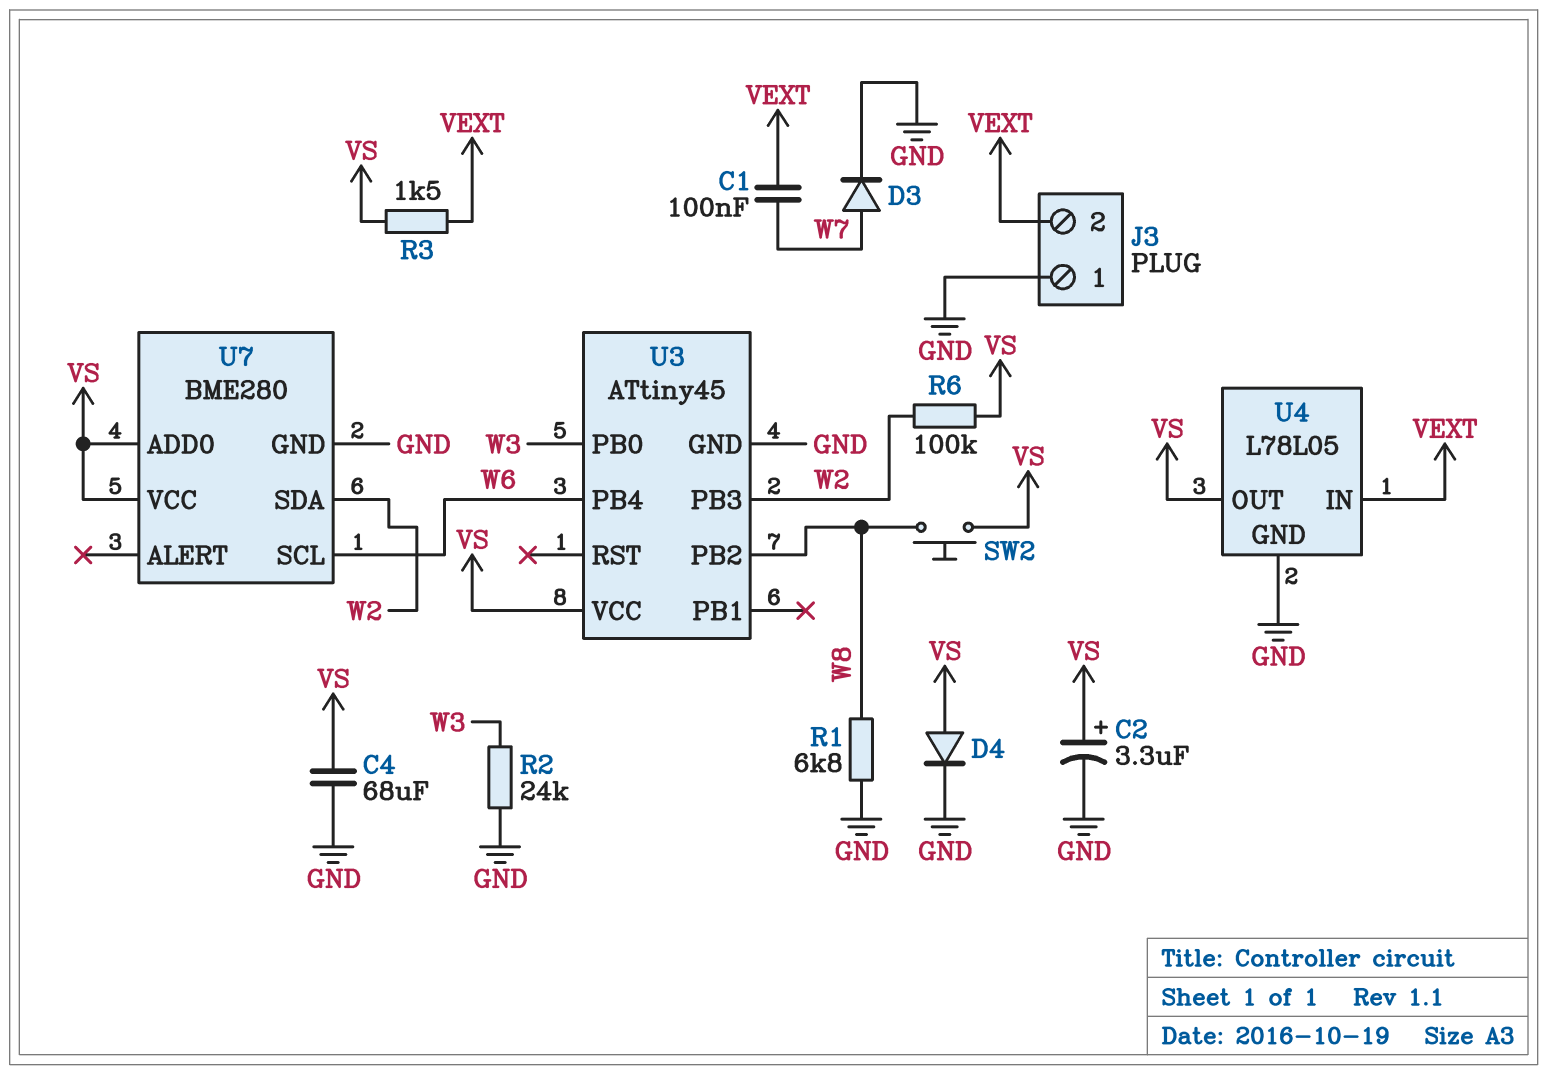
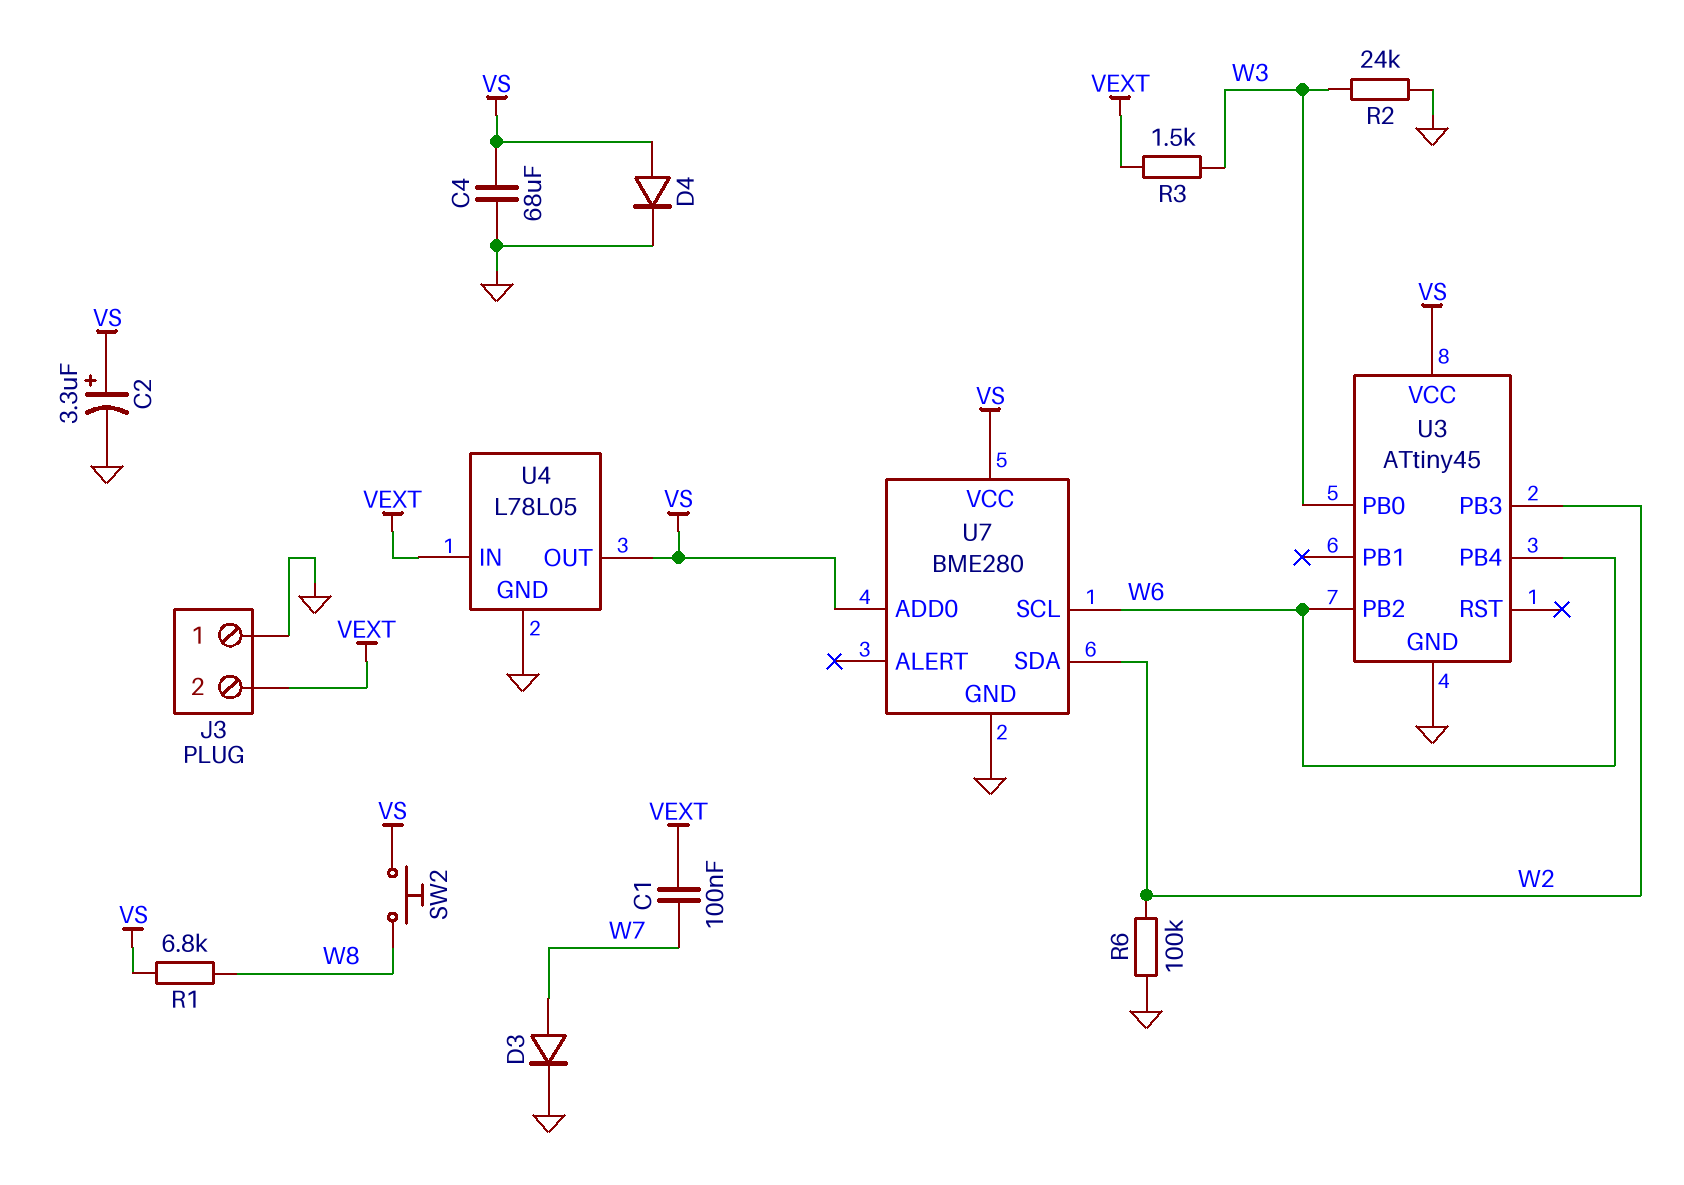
R1: 6.8k (GND, W8) -> 6.8k (VS, W8)
R3: 1.5k (VEXT, VS) -> 1.5k (VEXT, W3)
R6: 100k (VS, W2) -> 100k (GND, W2)
U3 pin PB2: W8 -> W6

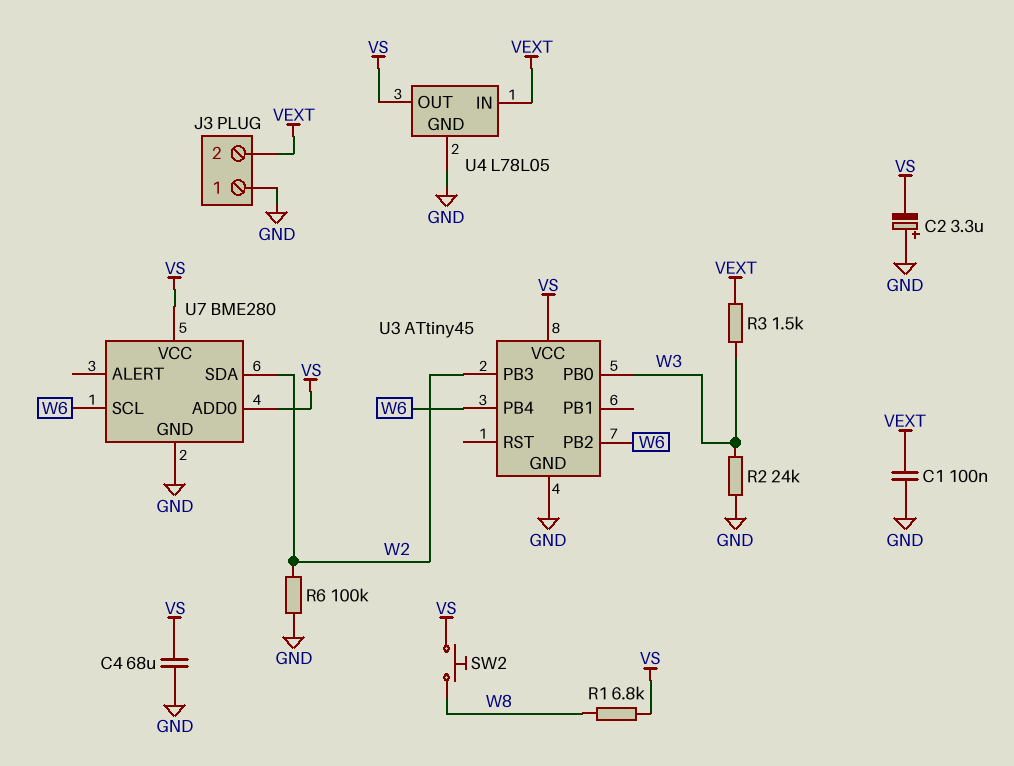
C1: 100nF (VEXT, W7) -> 100nF (GND, VEXT)
C2: 3.3uF (plus VS, minus GND) -> 3.3uF (plus GND, minus VS)
D3: diode (A W7, K GND) -> none
D4: diode (A VS, K GND) -> none

